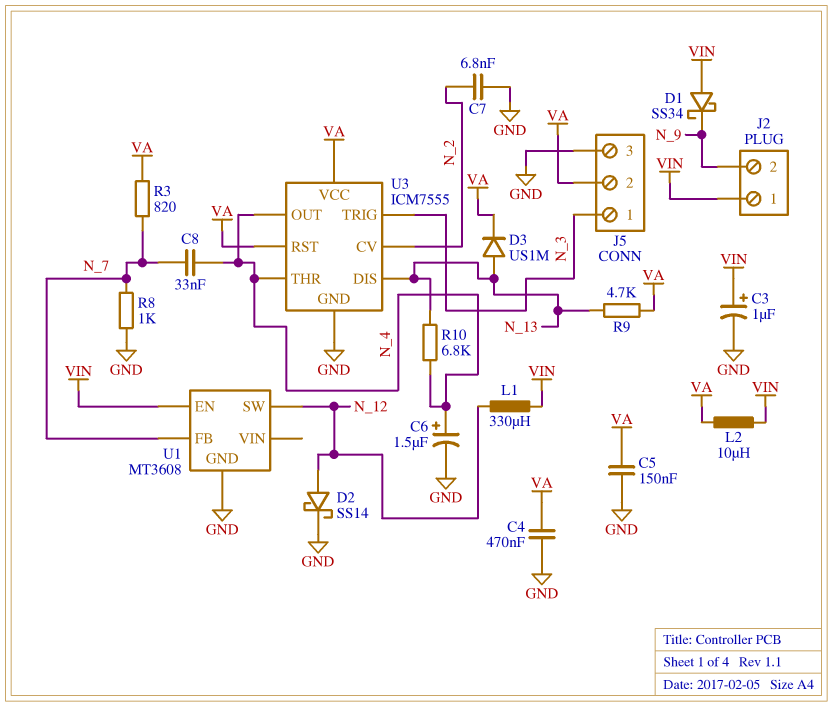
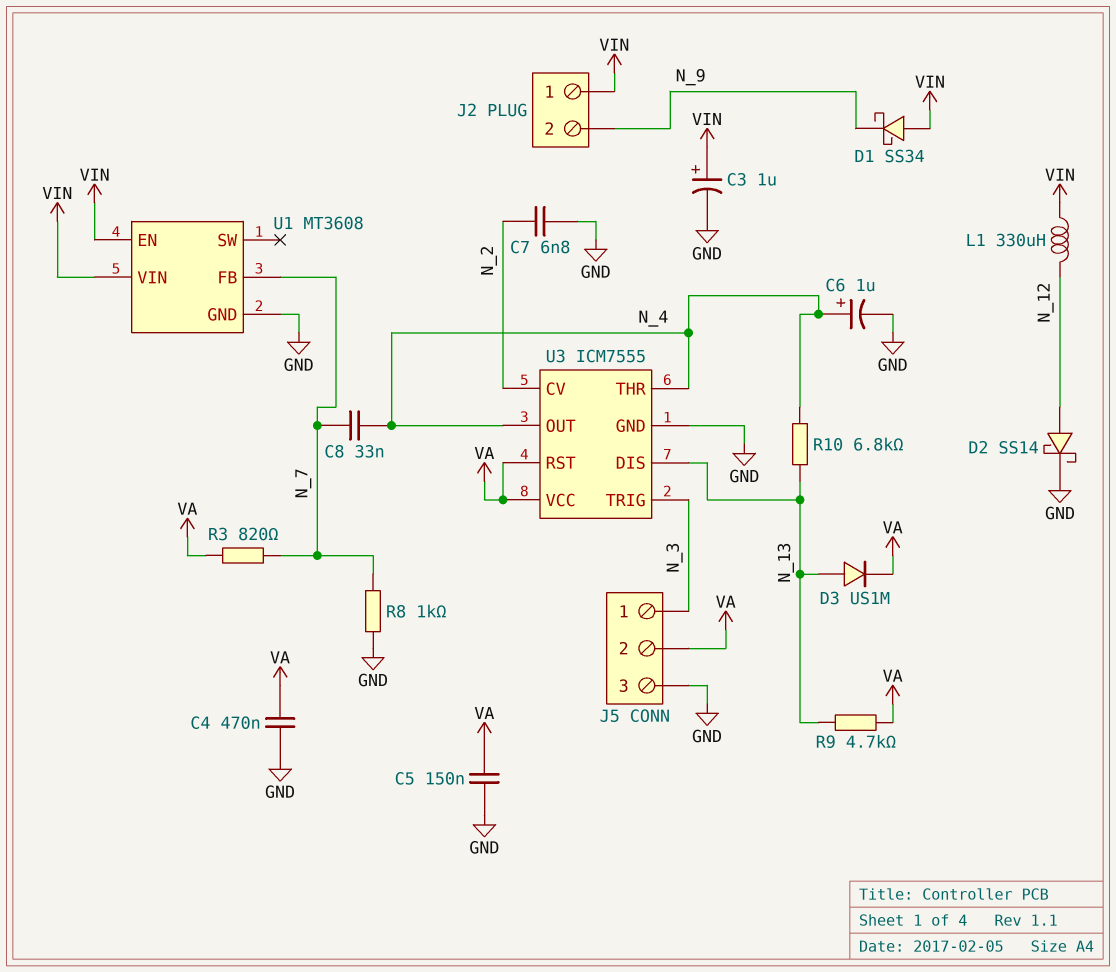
C6: 1.5uF (plus N_4, minus GND) -> 1uF (plus N_4, minus GND)
L2: 10uH (VA, VIN) -> none
U1 pin SW: N_12 -> none
U1 pin VIN: none -> VIN

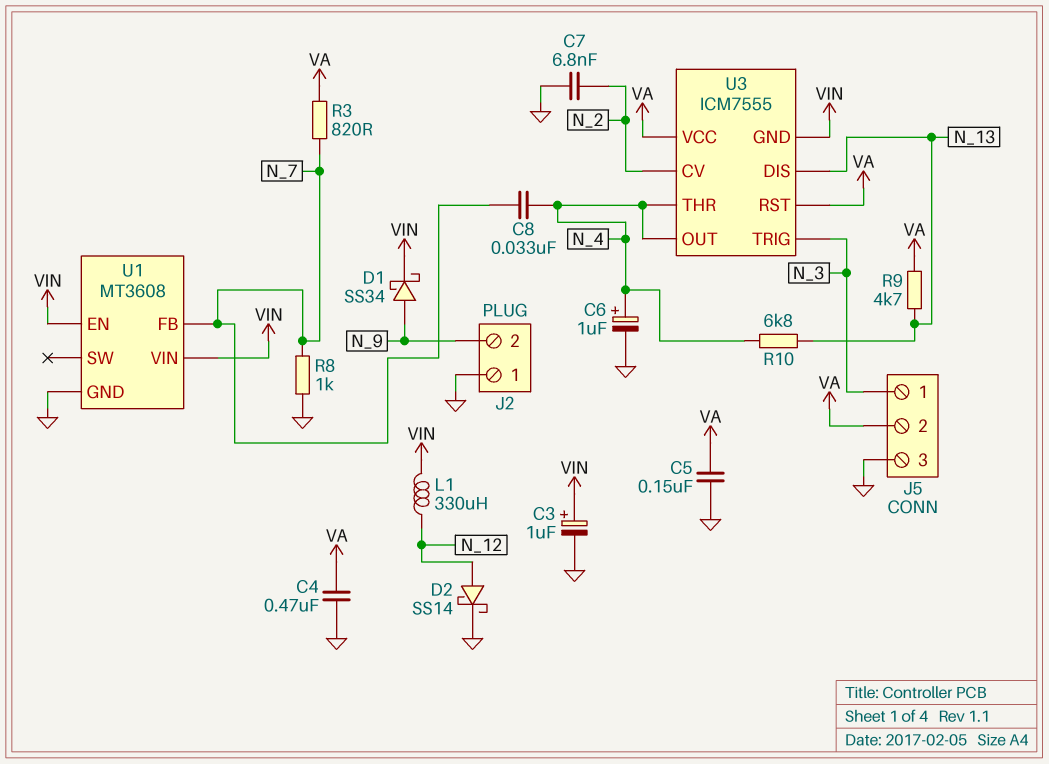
D1: schottky SS34 (A VIN, K N_9) -> schottky SS34 (A N_9, K VIN)
D3: diode US1M (A N_13, K VA) -> none
J2 pin 1: VIN -> GND
U3 pin GND: GND -> VIN

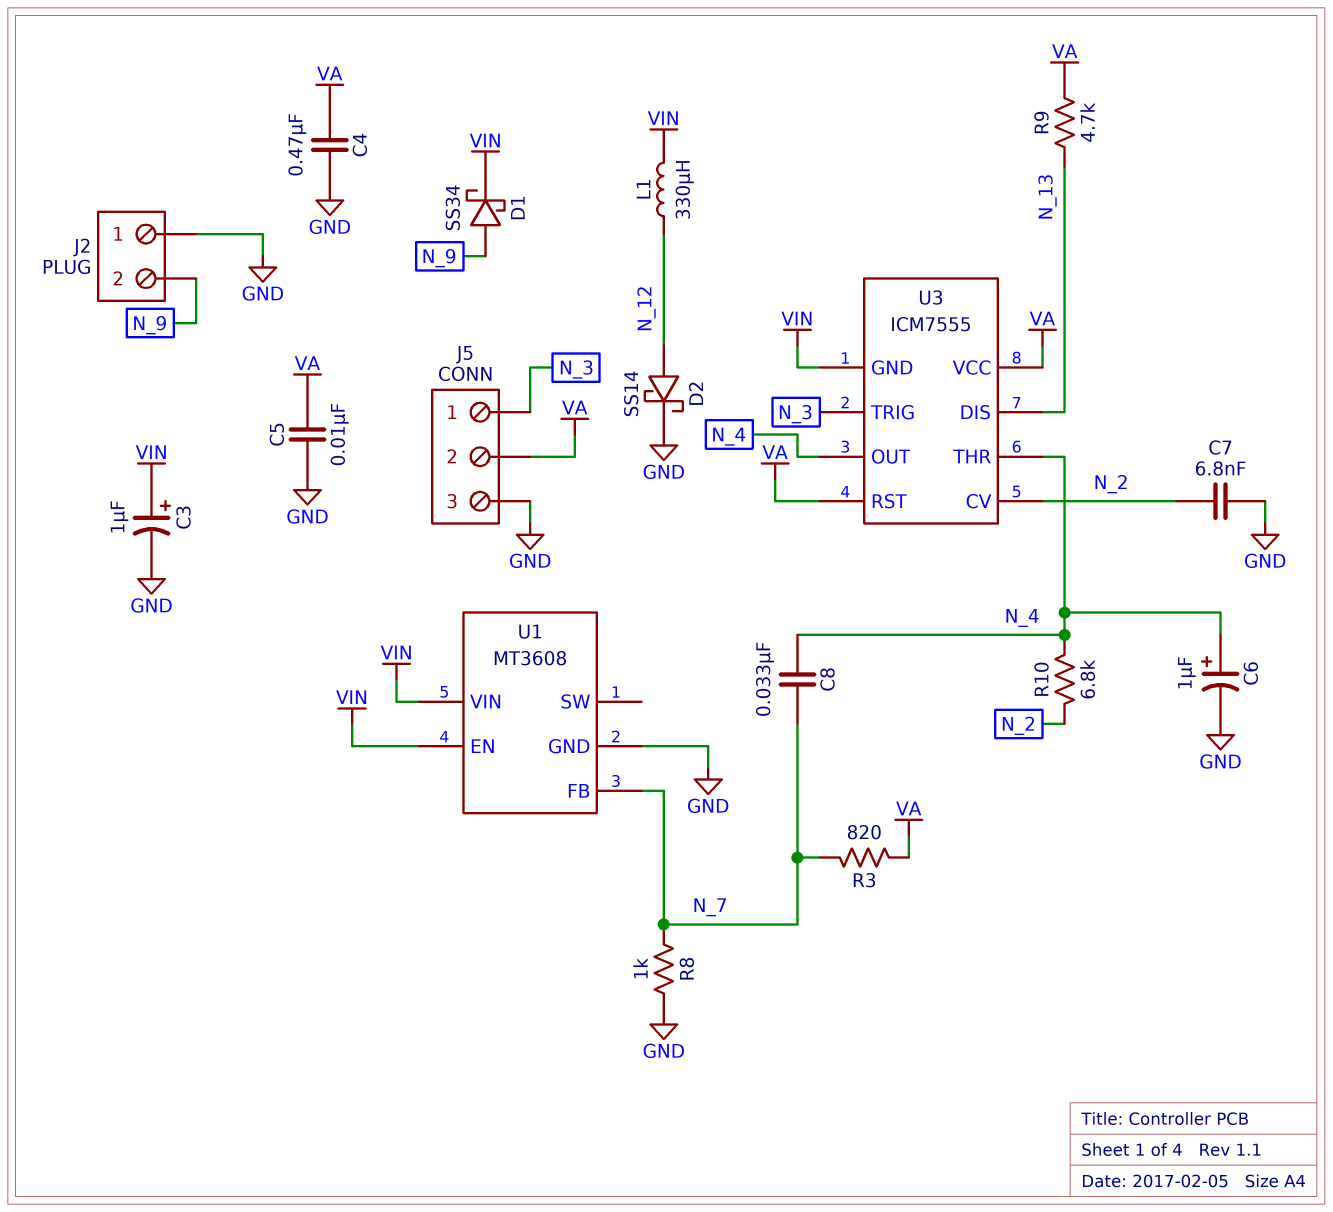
C5: 150nF (GND, VA) -> 10nF (GND, VA)
R10: 6.8k (N_4, N_13) -> 6.8k (N_2, N_4)

